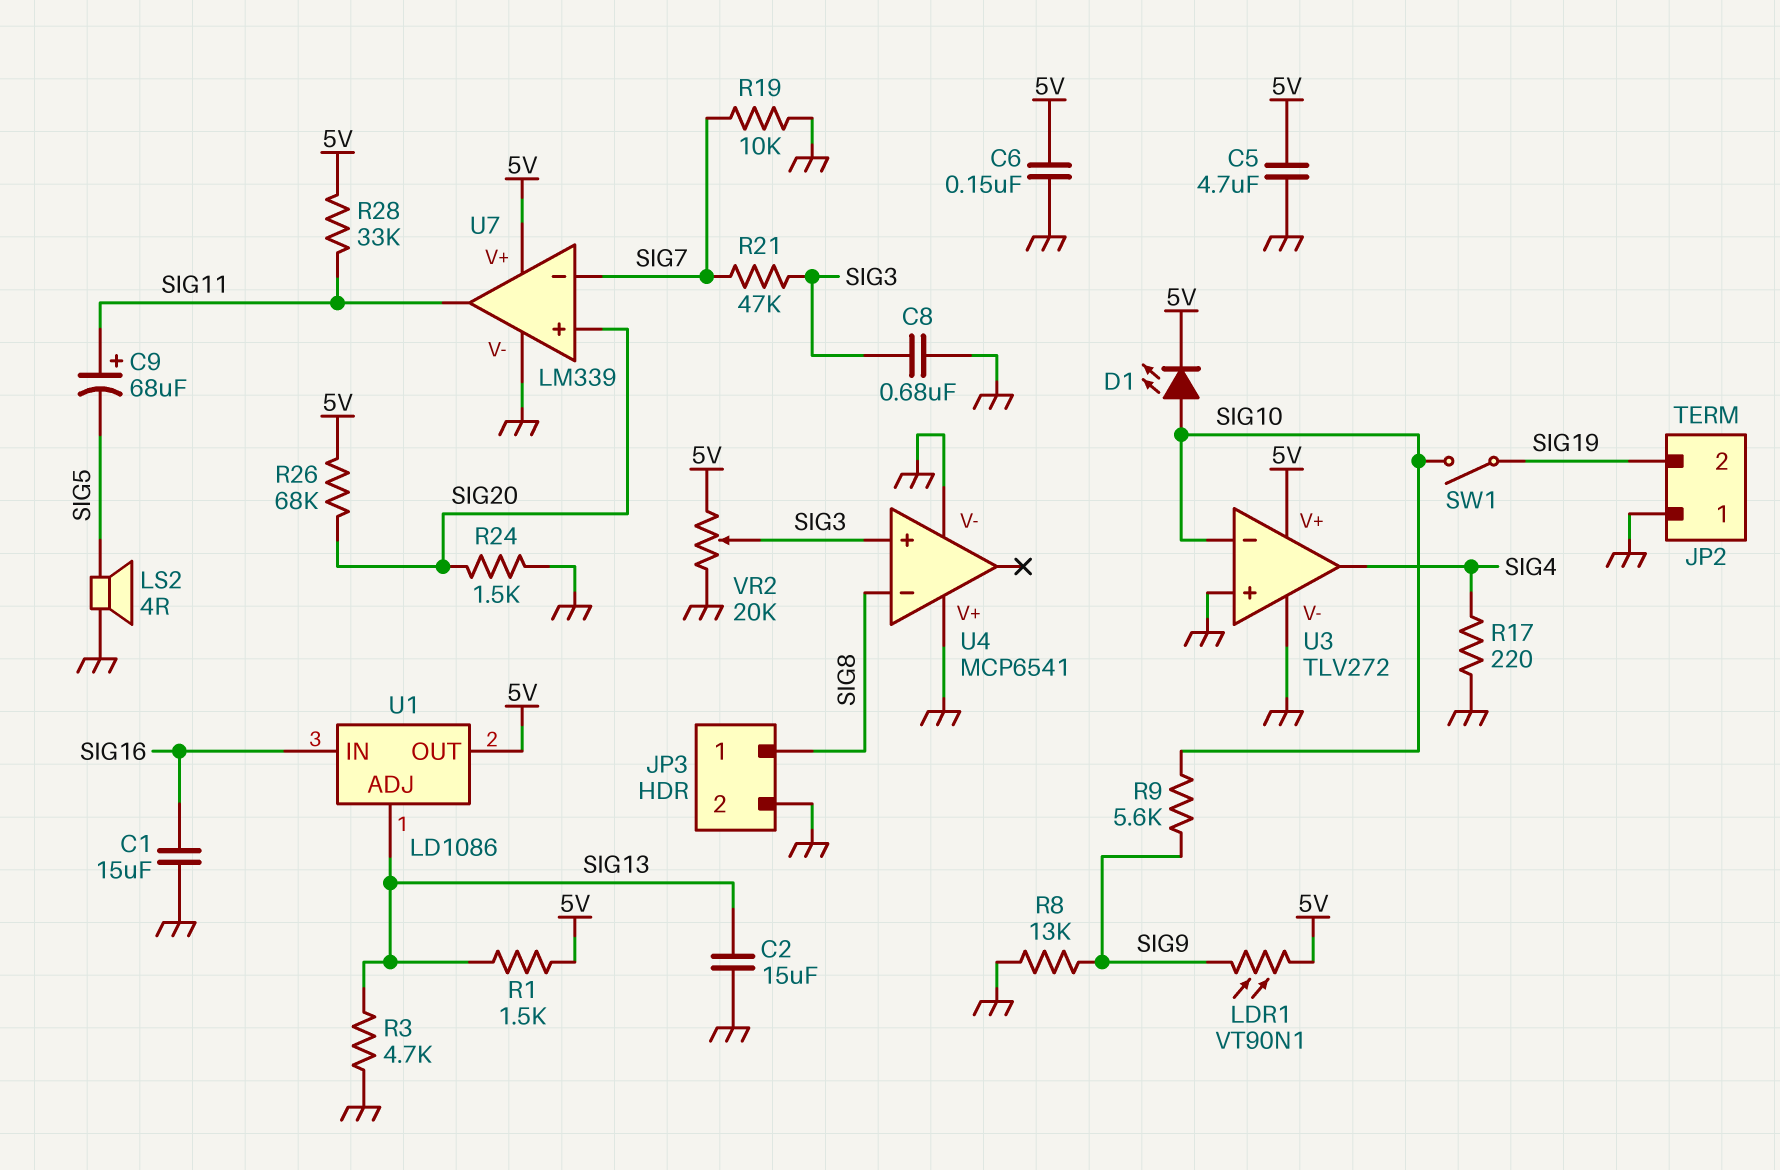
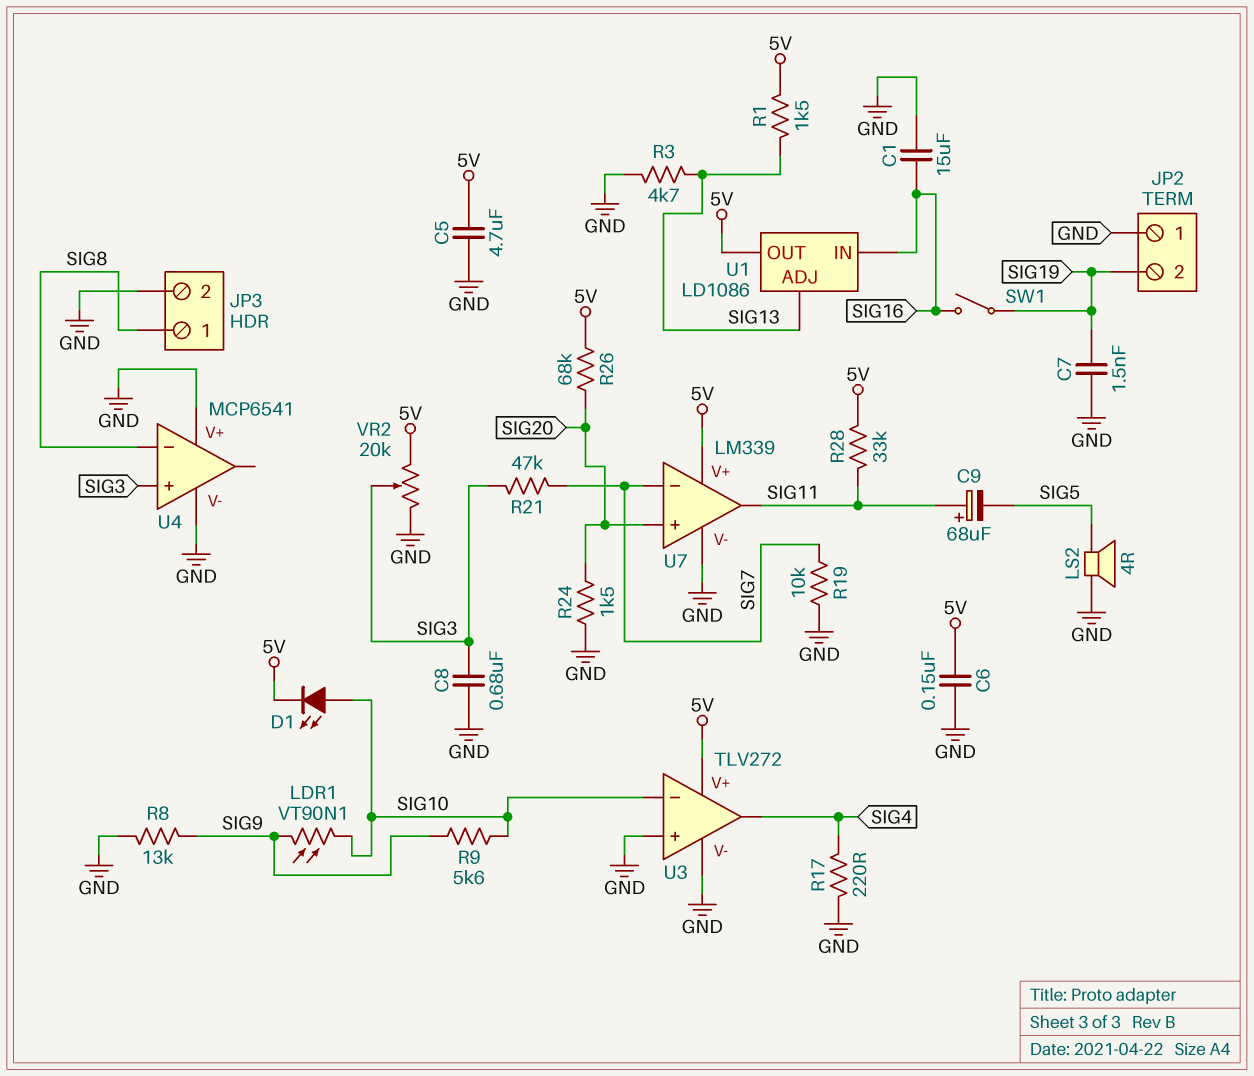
C2: 15uF (GND, SIG13) -> none
C7: none -> 1.5nF (GND, SIG19)
LDR1: VT90N1 (5V, SIG9) -> VT90N1 (SIG9, SIG10)
SW1: switch (SIG10, SIG19) -> switch (SIG16, SIG19)

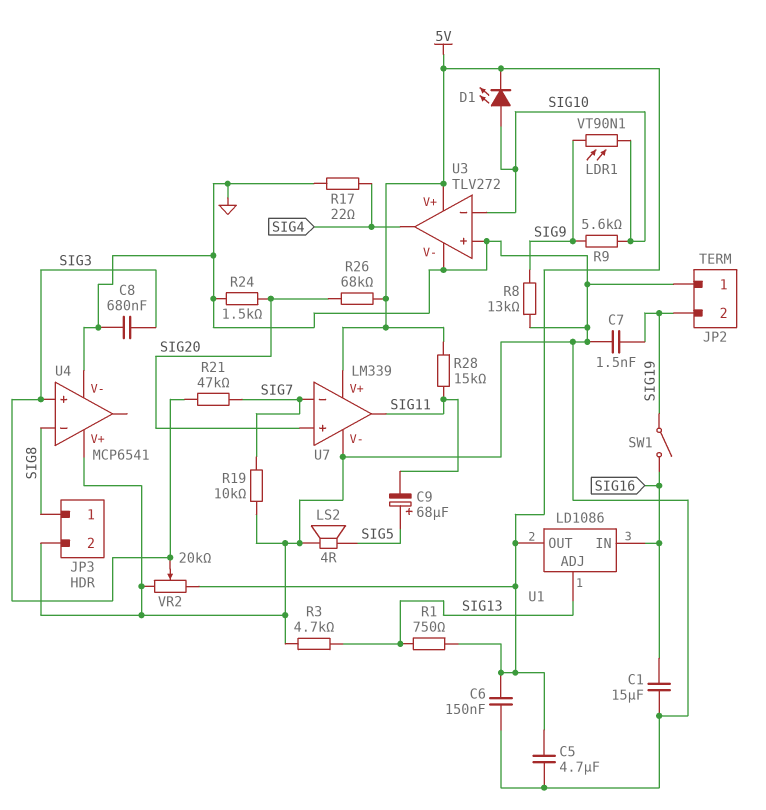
C9: 68uF (plus SIG11, minus SIG5) -> 68uF (plus SIG5, minus SIG11)
R1: 1.5k (5V, SIG13) -> 750 (5V, SIG13)
R17: 220 (GND, SIG4) -> 22 (GND, SIG4)
R28: 33k (5V, SIG11) -> 15k (5V, SIG11)

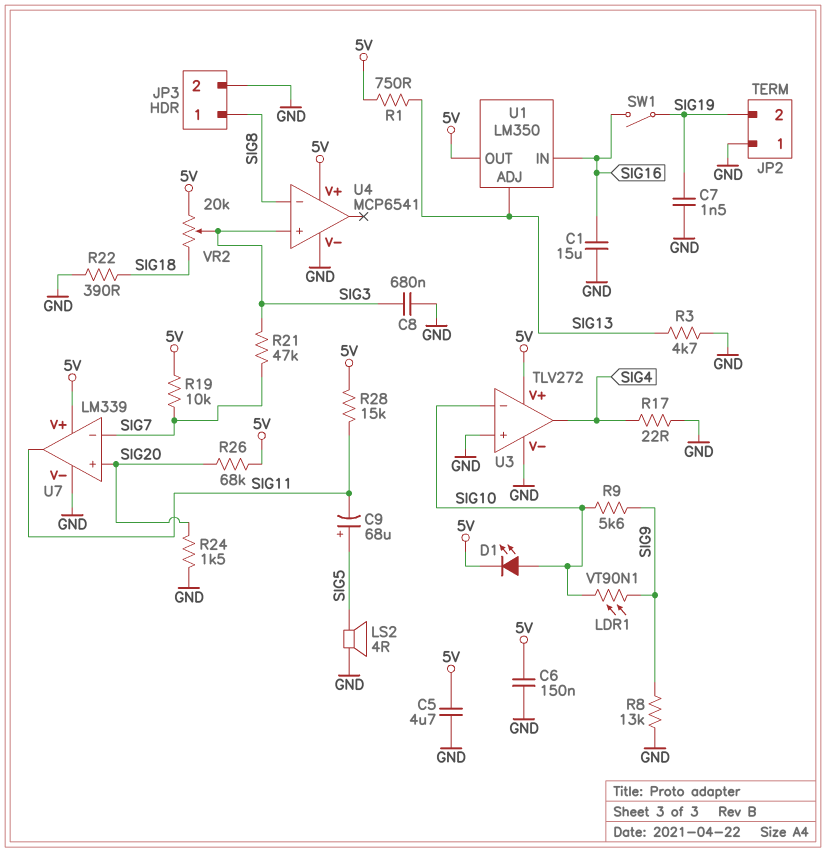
R19: 10k (GND, SIG7) -> 10k (5V, SIG7)
R22: none -> 390 (GND, SIG18)
U1: LD1086 -> LM350
U4 pin V+: GND -> 5V
VR2: 20k (5V, GND, wiper SIG3) -> 20k (5V, SIG18, wiper SIG3)

